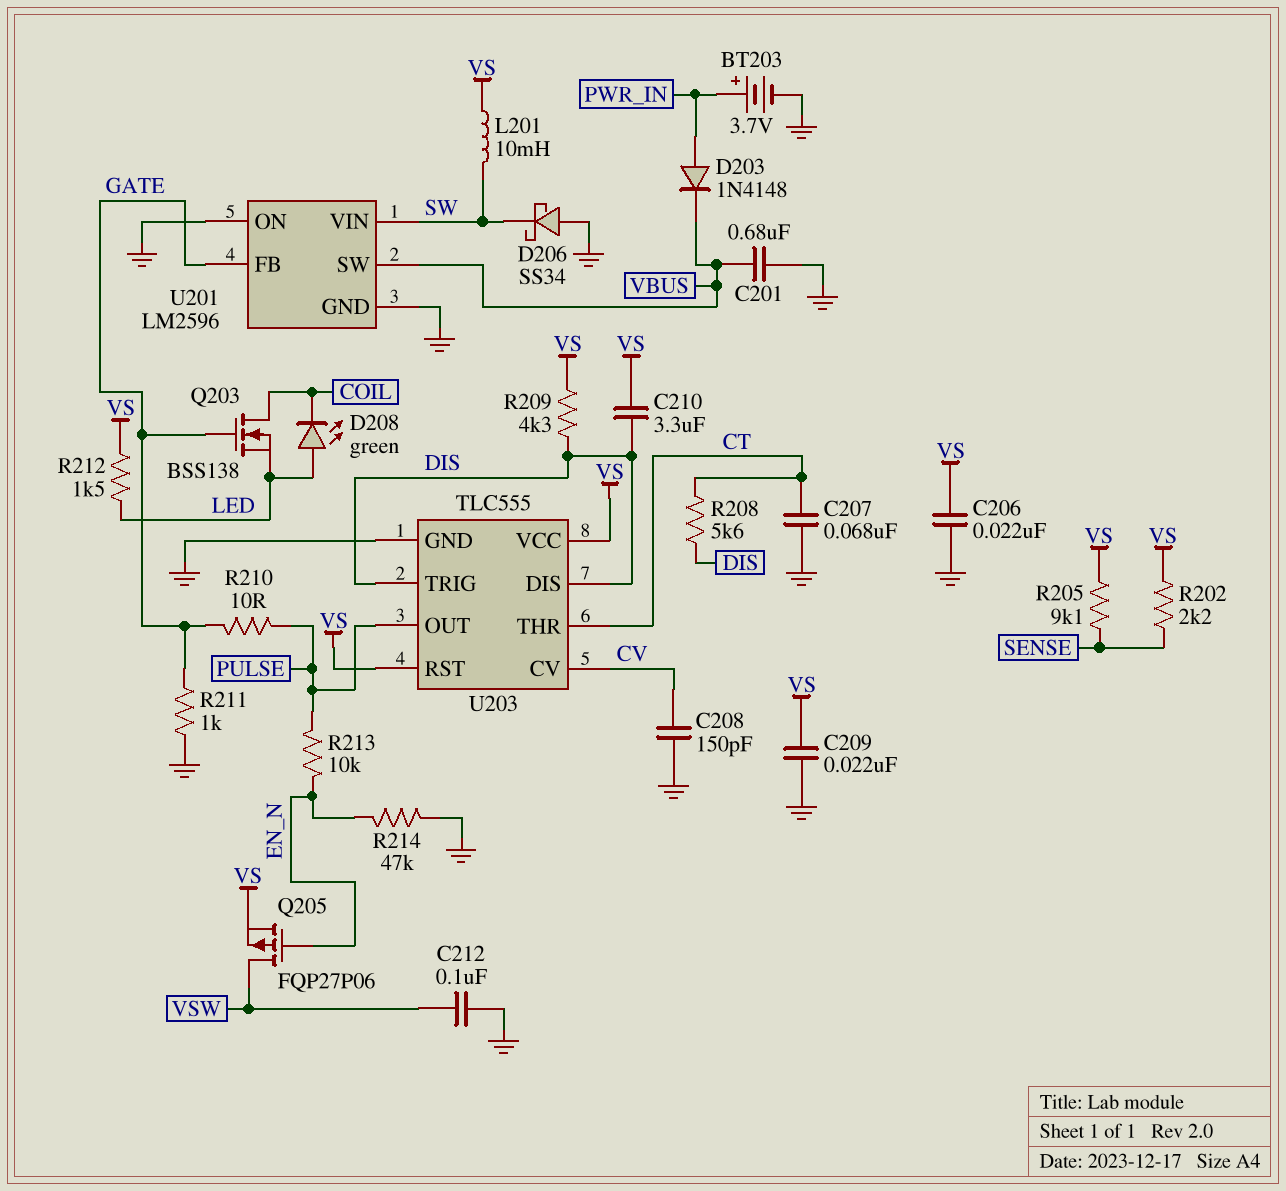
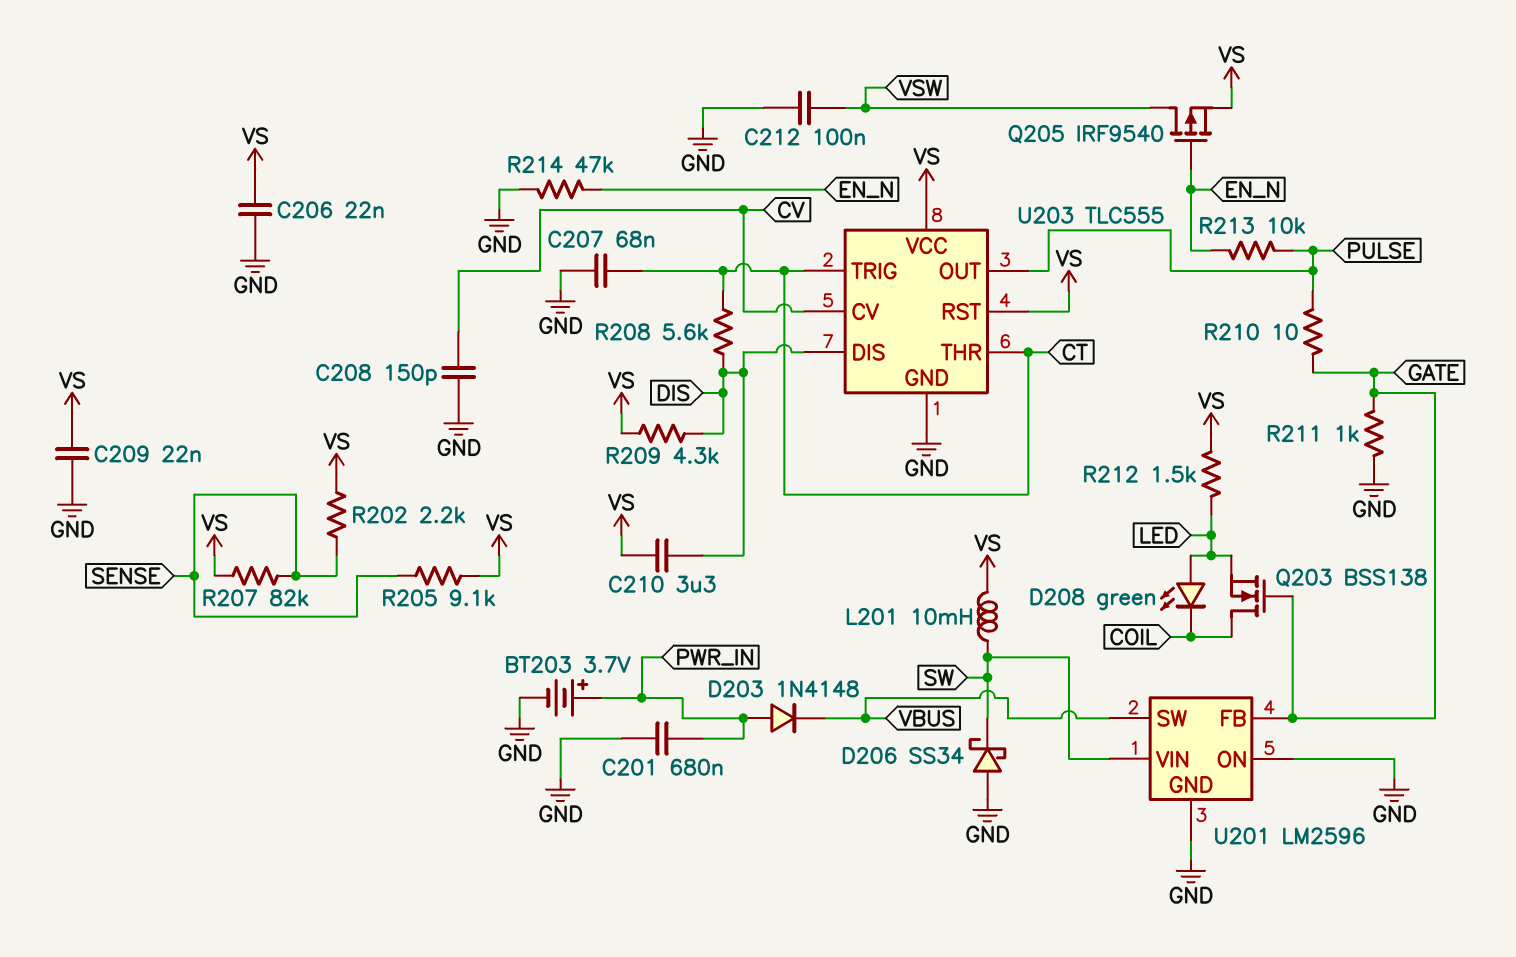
C201: 680nF (GND, VBUS) -> 680nF (GND, PWR_IN)
Q205: PMOS FQP27P06 (G EN_N, D VSW, S VS) -> PMOS IRF9540 (G EN_N, D VSW, S VS)
R207: none -> 82k (SENSE, VS)
U203 pin TRIG: DIS -> CT

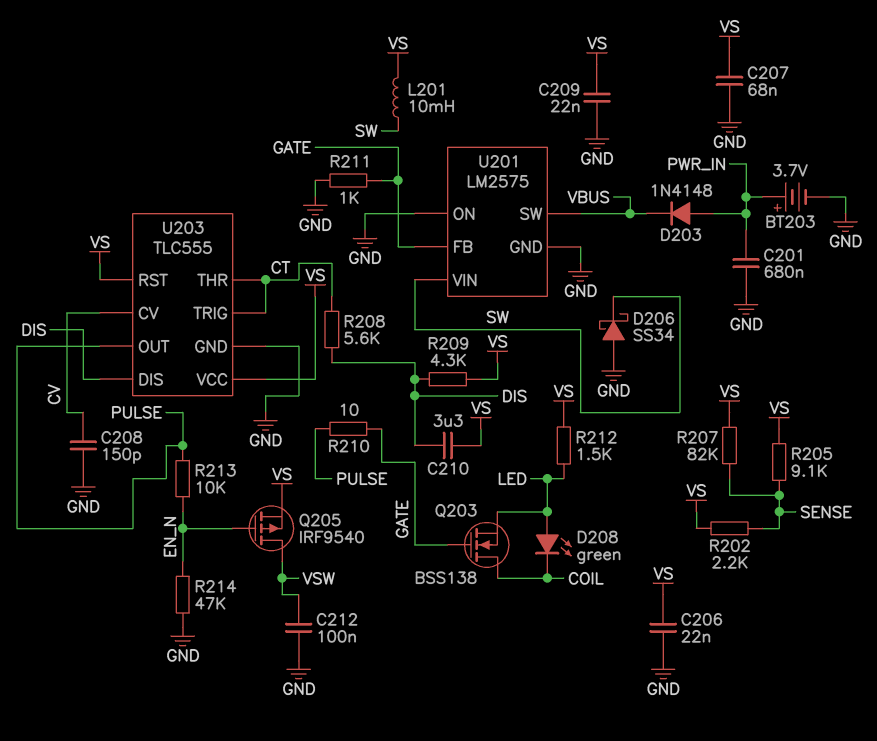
C207: 68nF (CT, GND) -> 68nF (GND, VS)
U201: LM2596 -> LM2575

